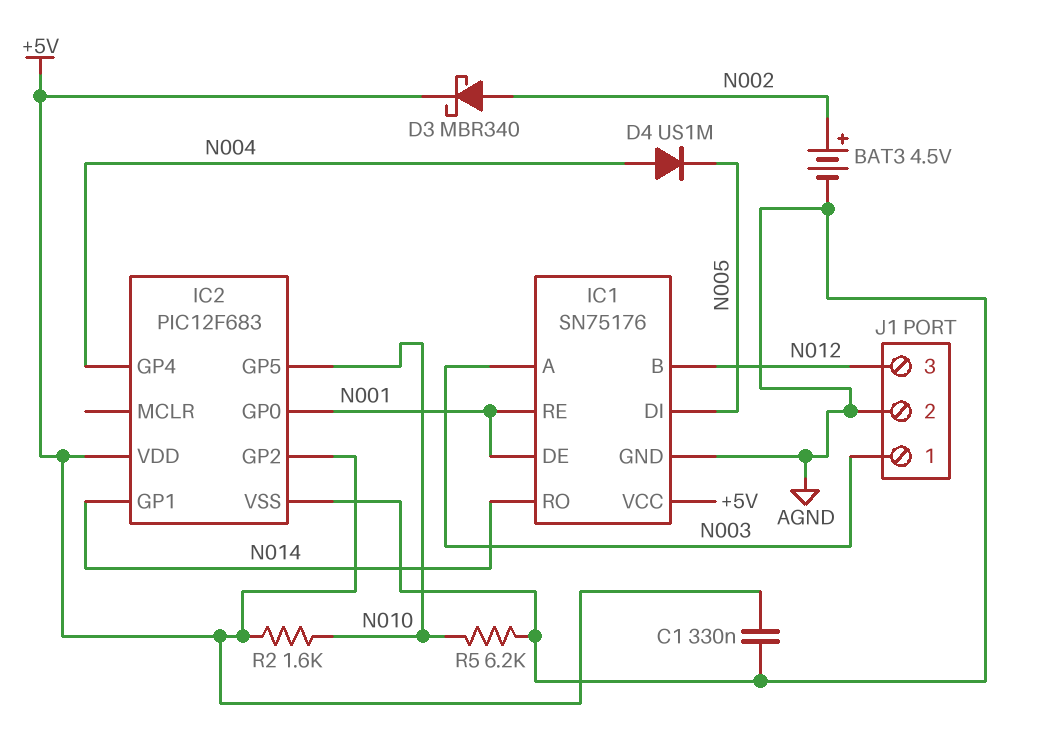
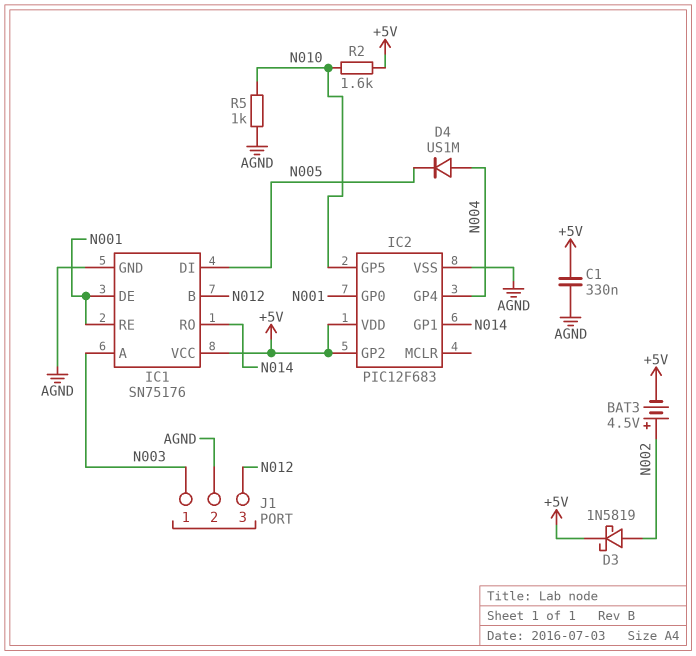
BAT3: 4.5V (plus N002, minus AGND) -> 4.5V (plus N002, minus +5V)
D3: schottky MBR340 (A N002, K +5V) -> schottky 1N5819 (A N002, K +5V)
R5: 6.2k (AGND, N010) -> 1k (AGND, N010)

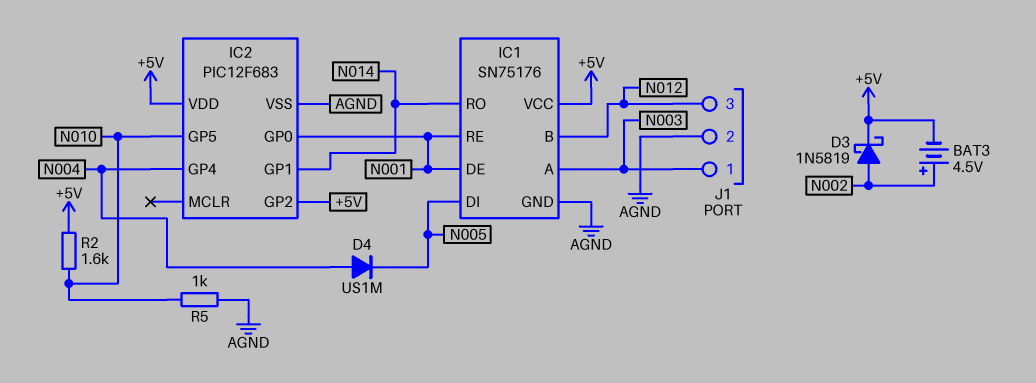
C1: 330nF (+5V, AGND) -> none

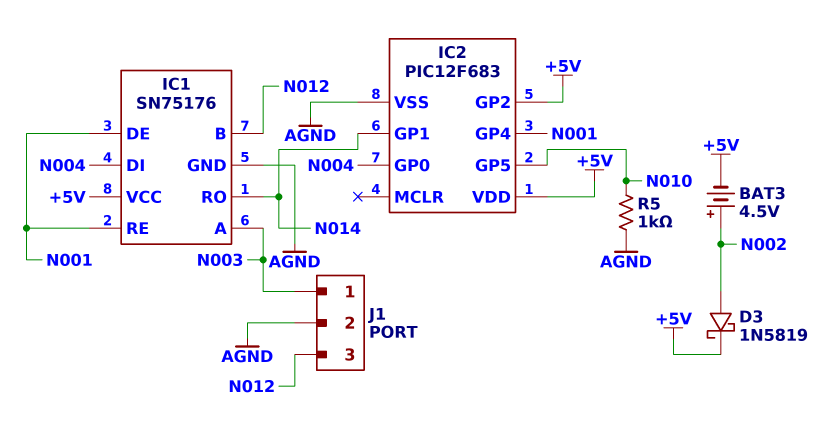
D4: diode US1M (A N004, K N005) -> none
IC1 pin DI: N005 -> N004
IC2 pin GP0: N001 -> N004
IC2 pin GP4: N004 -> N001
R2: 1.6k (+5V, N010) -> none

